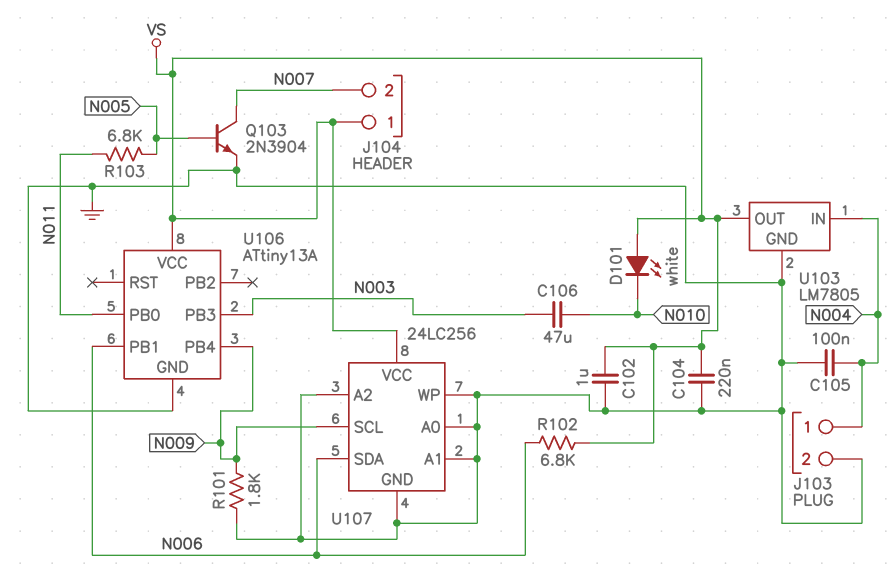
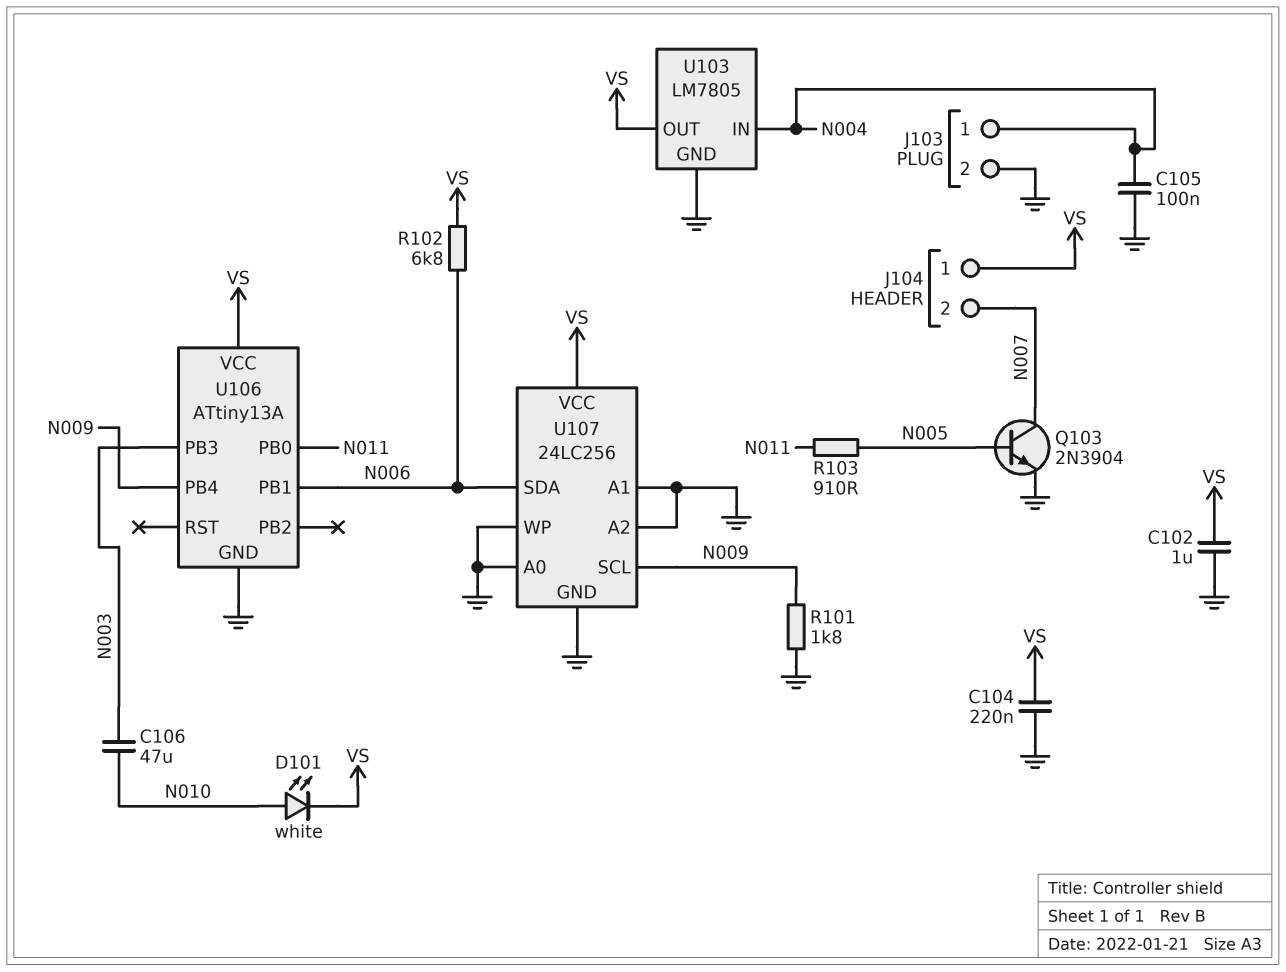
D101: LED white (A VS, K N010) -> LED white (A N010, K VS)
R103: 6.8k (N005, N011) -> 910 (N005, N011)

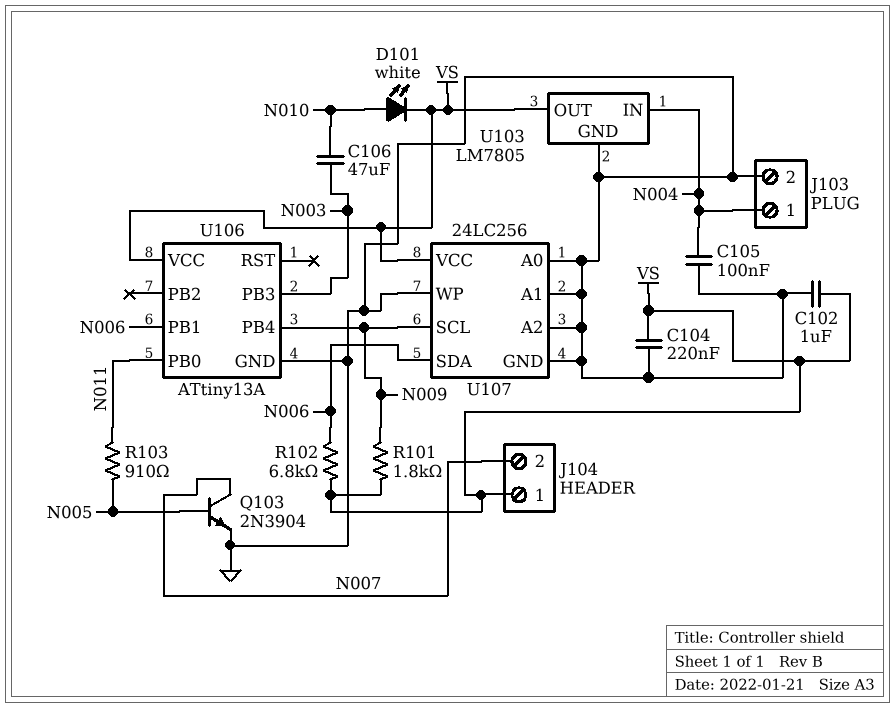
R101: 1.8k (GND, N009) -> 1.8k (N009, VS)

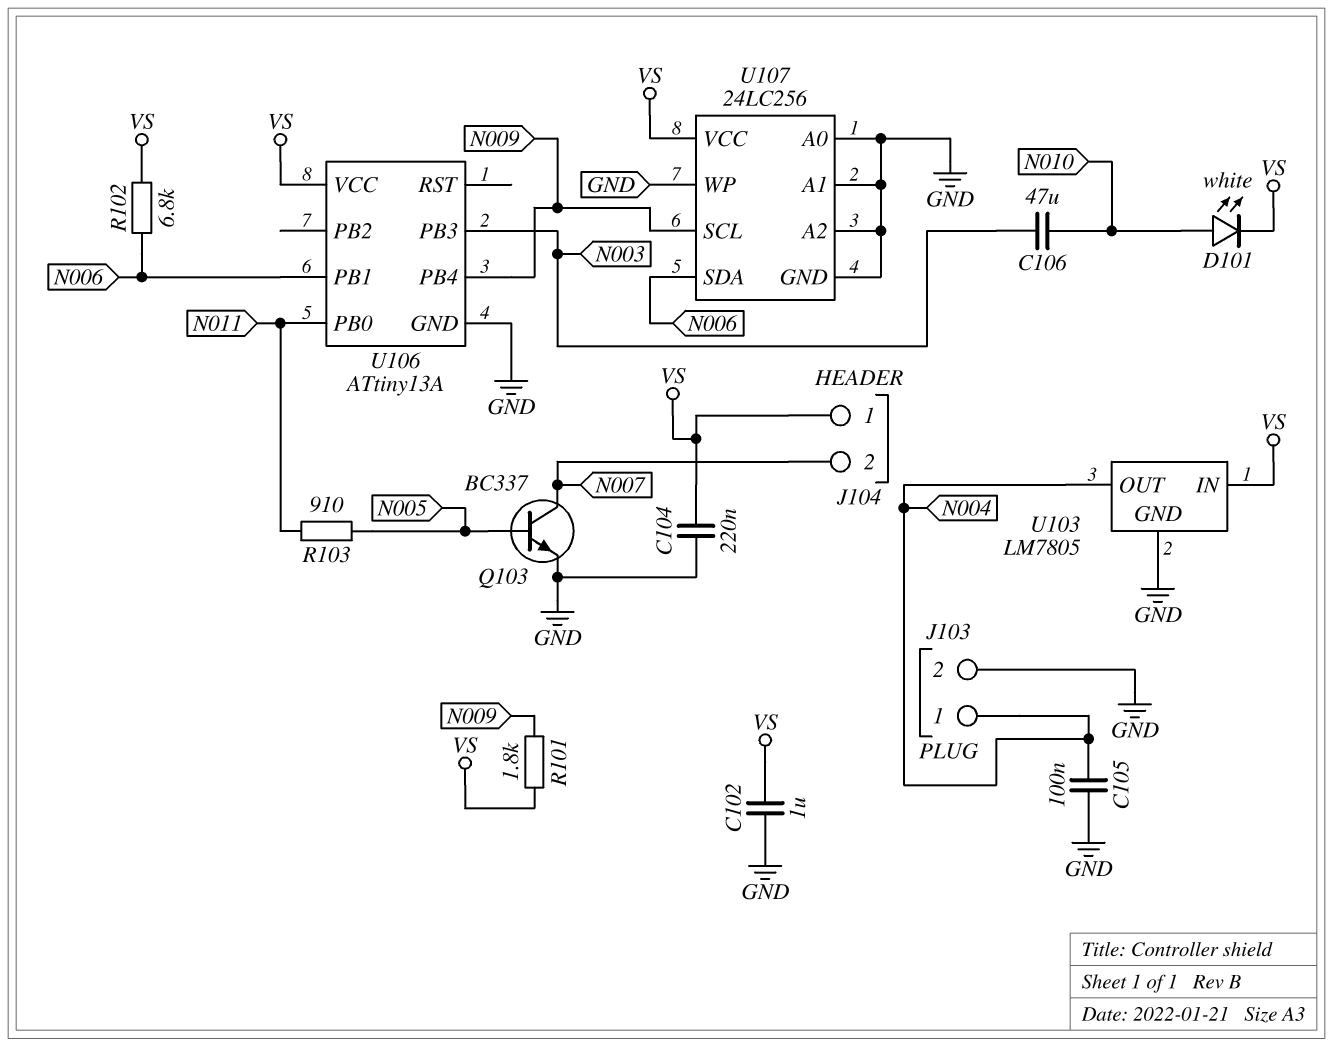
Q103: NPN 2N3904 (B N005, C N007, E GND) -> NPN BC337 (B N005, C N007, E GND)
U103 pin IN: N004 -> VS
U103 pin OUT: VS -> N004

